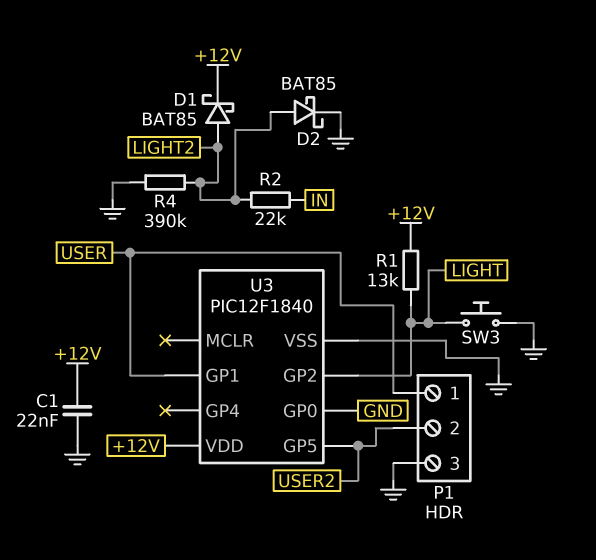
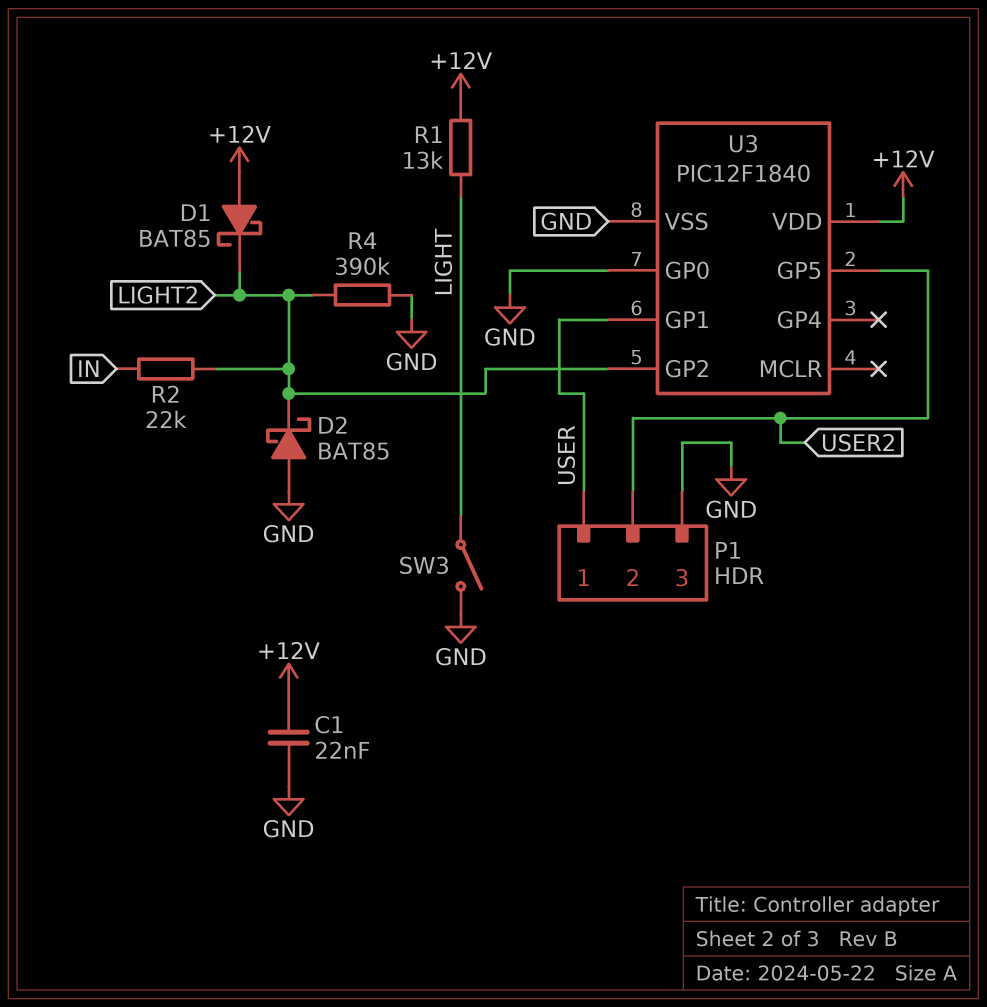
D1: schottky BAT85 (A LIGHT2, K +12V) -> schottky BAT85 (A +12V, K LIGHT2)
D2: schottky BAT85 (A LIGHT2, K GND) -> schottky BAT85 (A GND, K LIGHT2)
SW3: button (GND, LIGHT) -> switch (GND, LIGHT)
U3 pin GP2: LIGHT -> LIGHT2

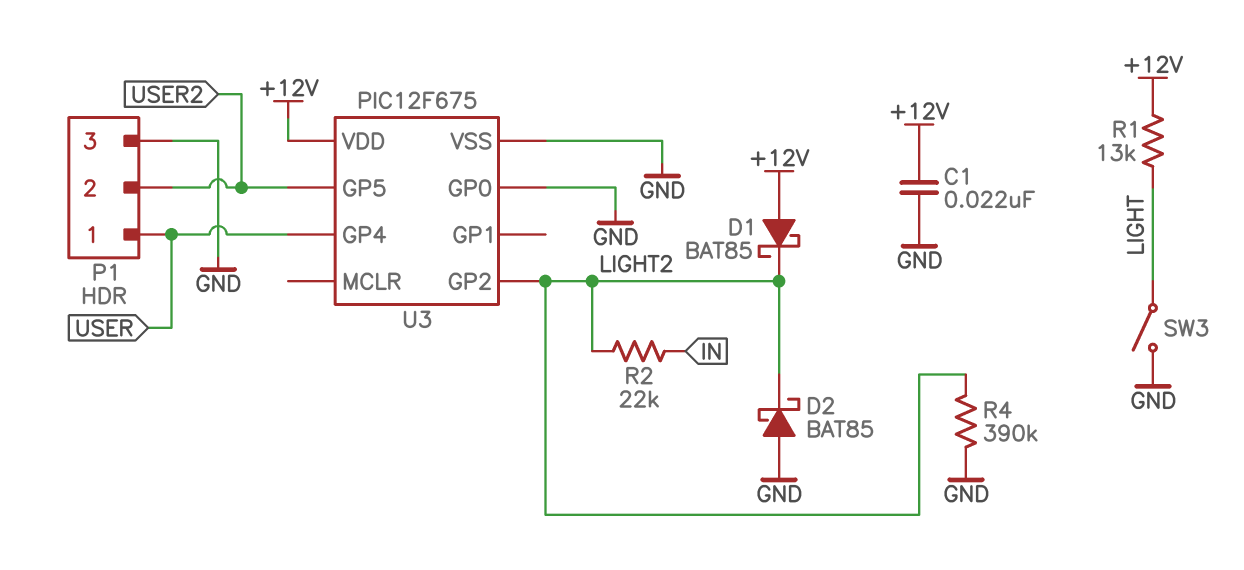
U3: PIC12F1840 -> PIC12F675
U3 pin GP1: USER -> none
U3 pin GP4: none -> USER

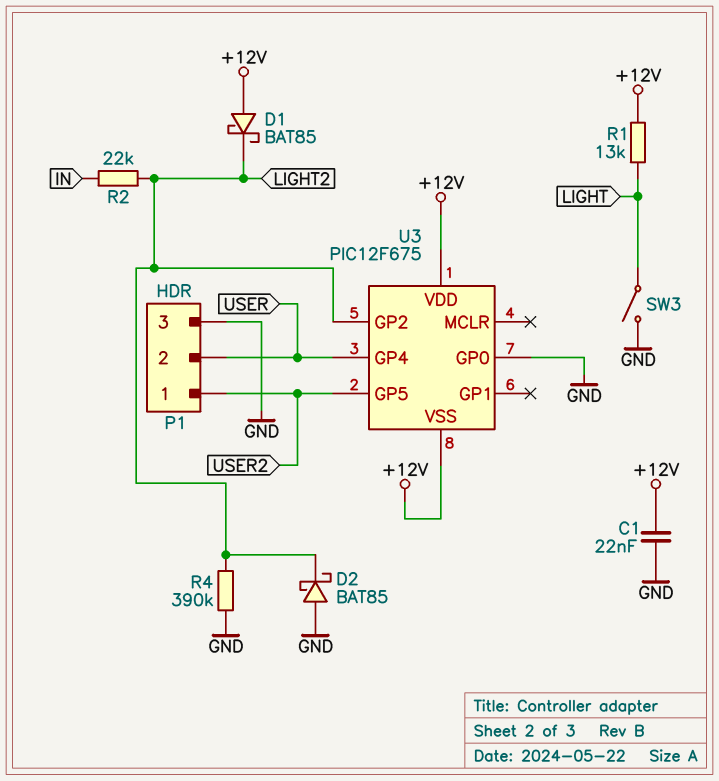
P1 pin 1: USER -> USER2
P1 pin 2: USER2 -> USER
U3 pin VSS: GND -> +12V

